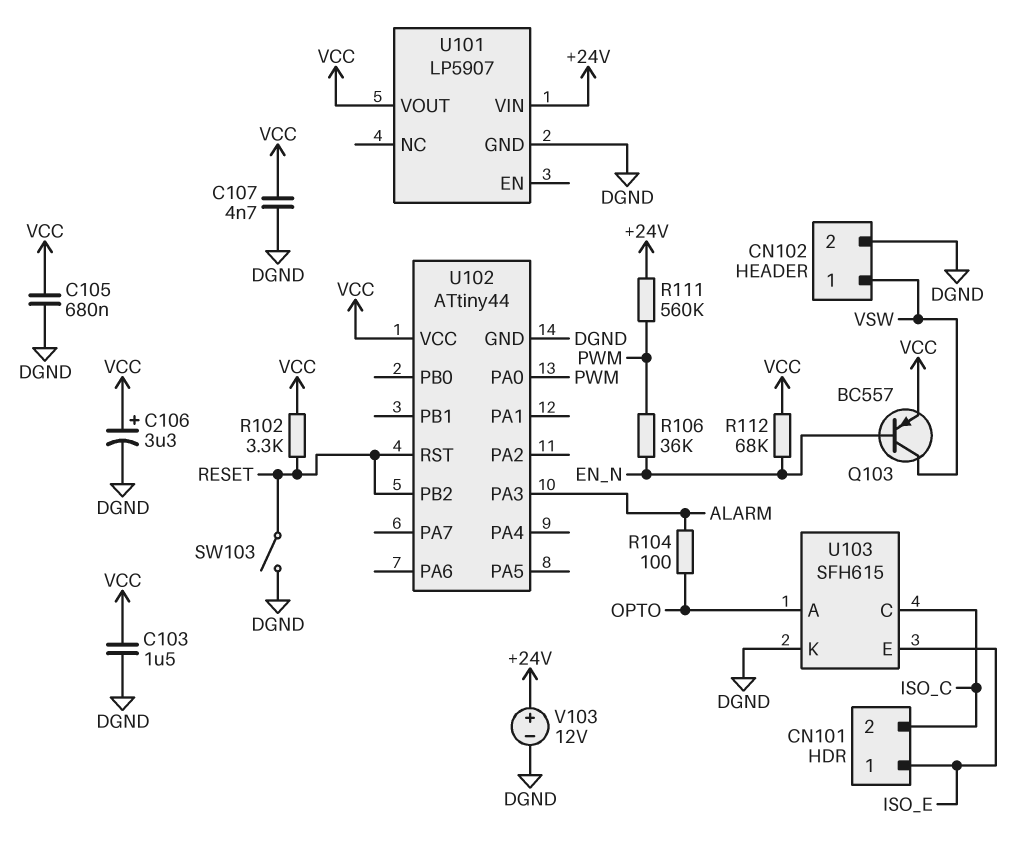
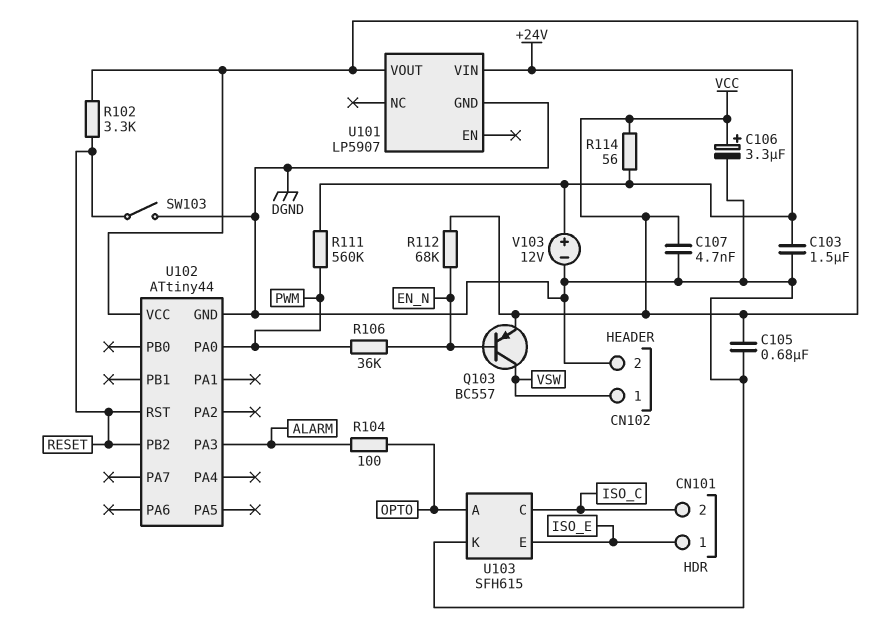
C103: 1.5uF (DGND, VCC) -> 1.5uF (+24V, DGND)
R114: none -> 56 (+24V, VCC)

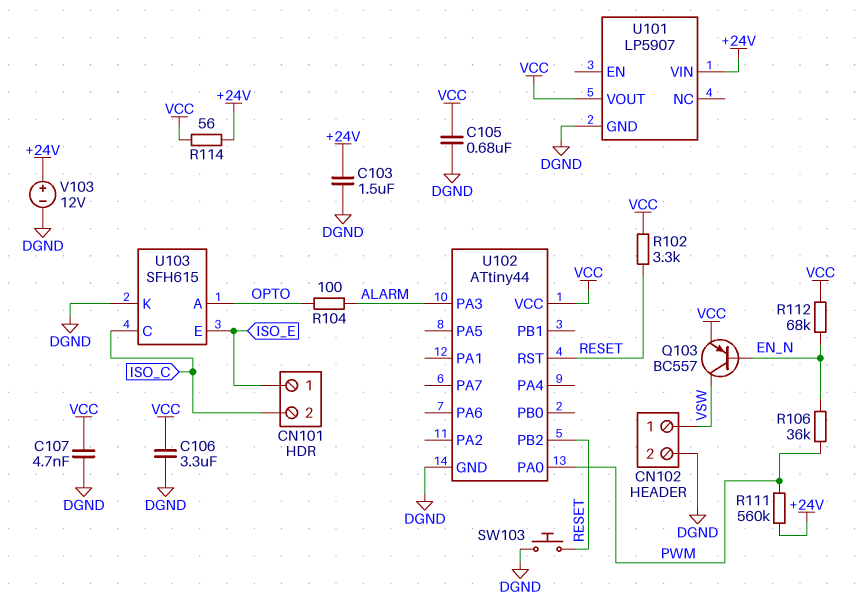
C106: 3.3uF (plus VCC, minus DGND) -> 3.3uF (DGND, VCC)
SW103: switch (DGND, RESET) -> button (DGND, RESET)

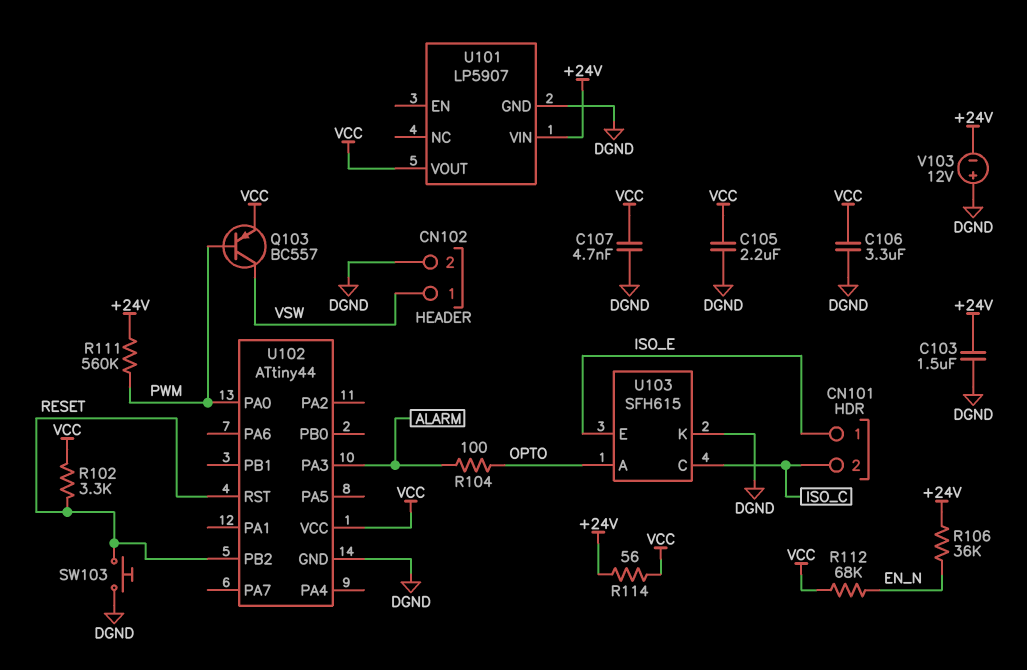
C105: 680nF (DGND, VCC) -> 2.2uF (DGND, VCC)
Q103: PNP BC557 (B EN_N, C VSW, E VCC) -> PNP BC557 (B PWM, C VSW, E VCC)
R106: 36k (EN_N, PWM) -> 36k (+24V, EN_N)
V103: 12V (plus +24V, minus DGND) -> 12V (plus DGND, minus +24V)

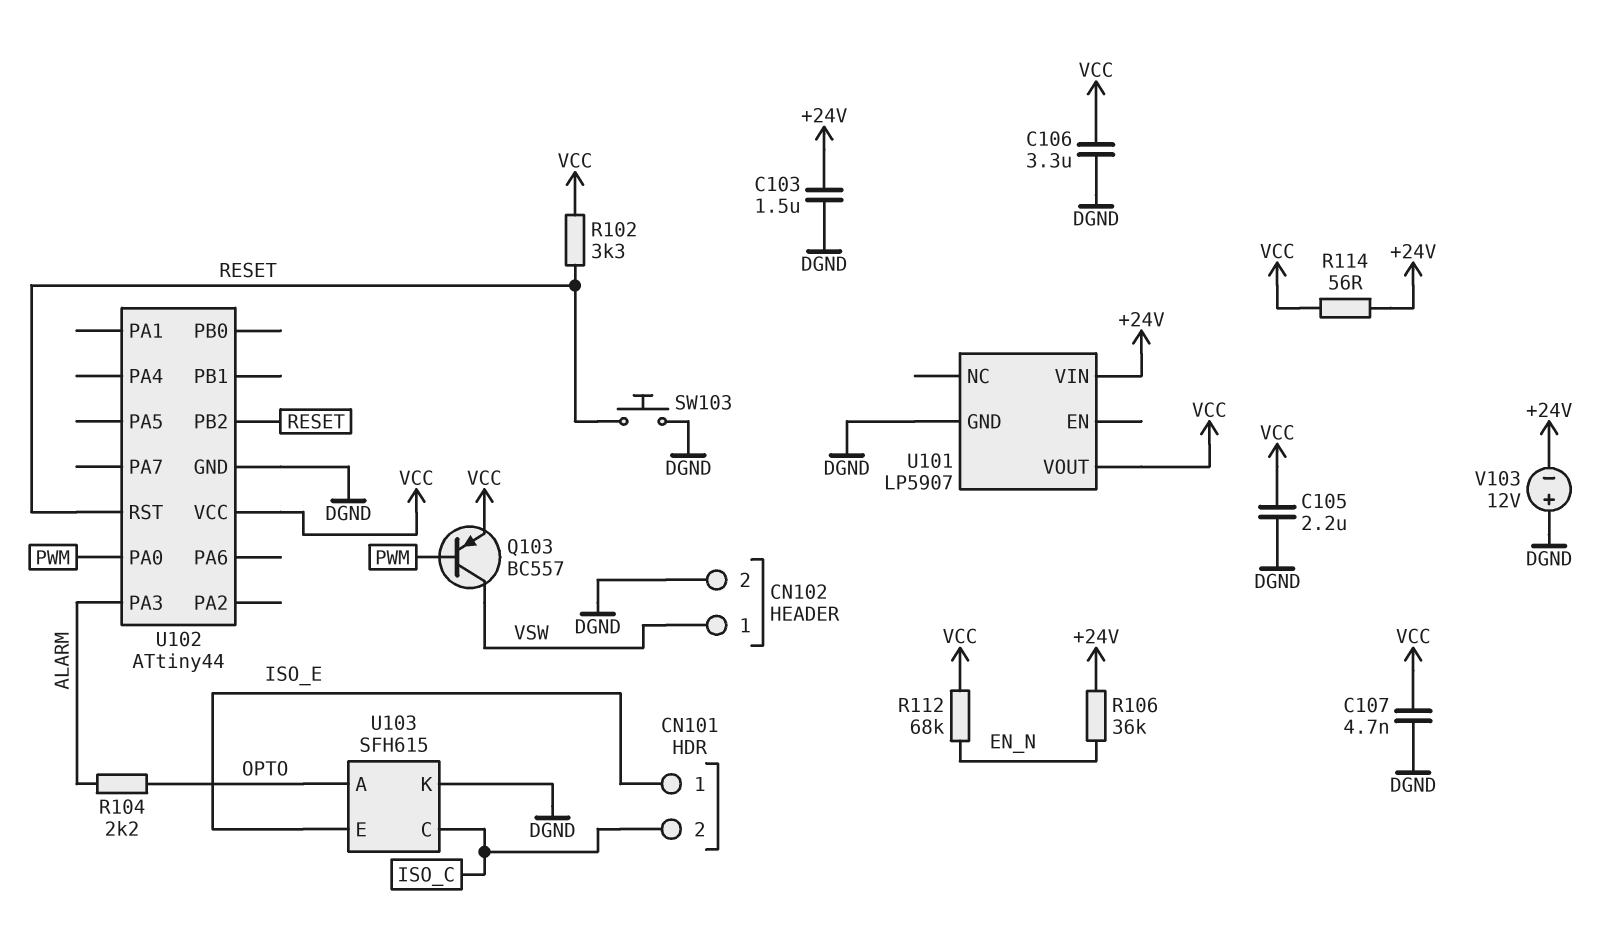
R104: 100 (ALARM, OPTO) -> 2.2k (ALARM, OPTO)
R111: 560k (+24V, PWM) -> none

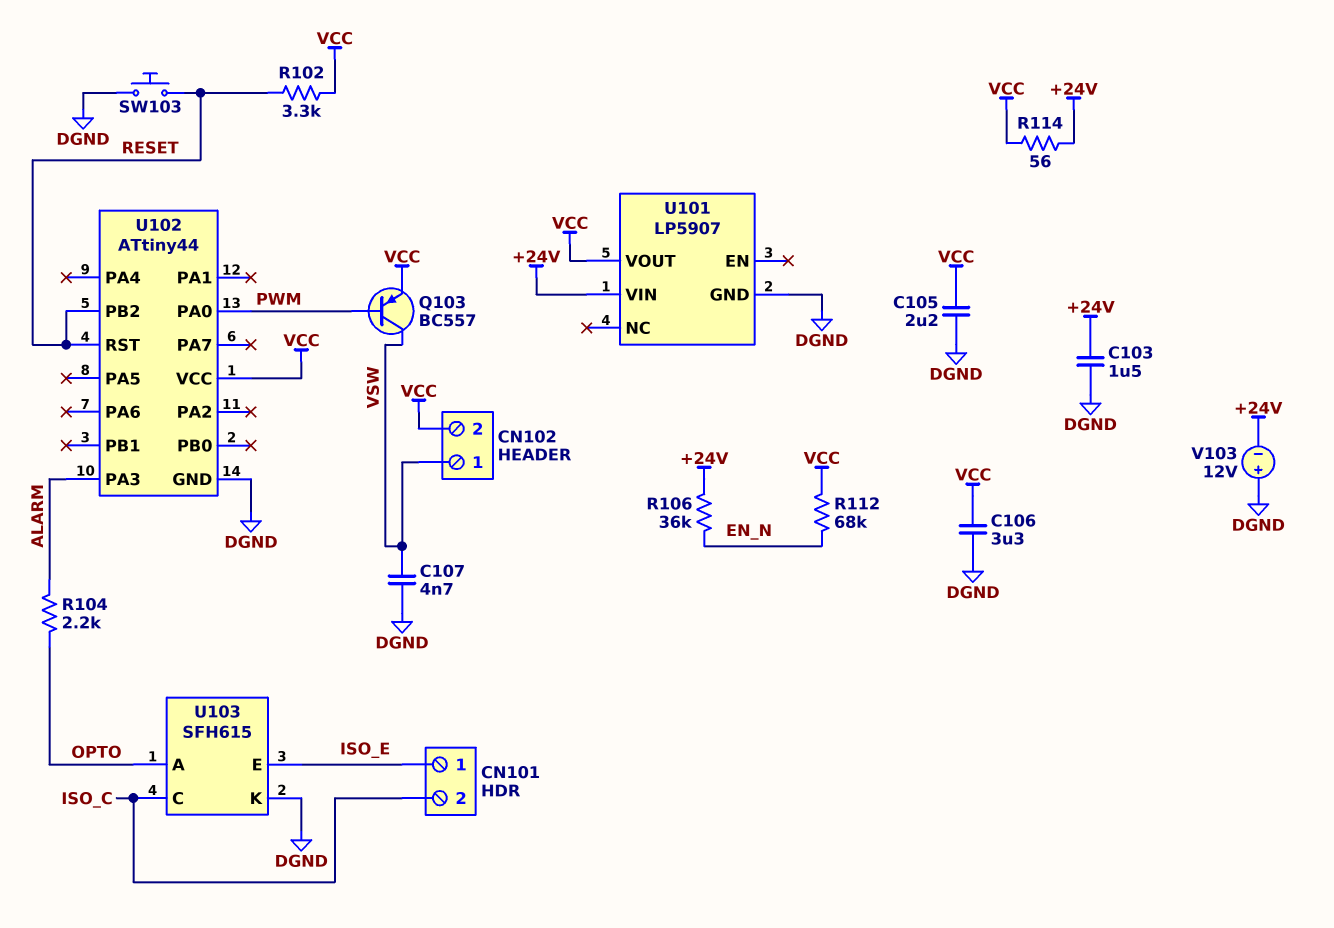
C107: 4.7nF (DGND, VCC) -> 4.7nF (DGND, VSW)
CN102 pin 2: DGND -> VCC

